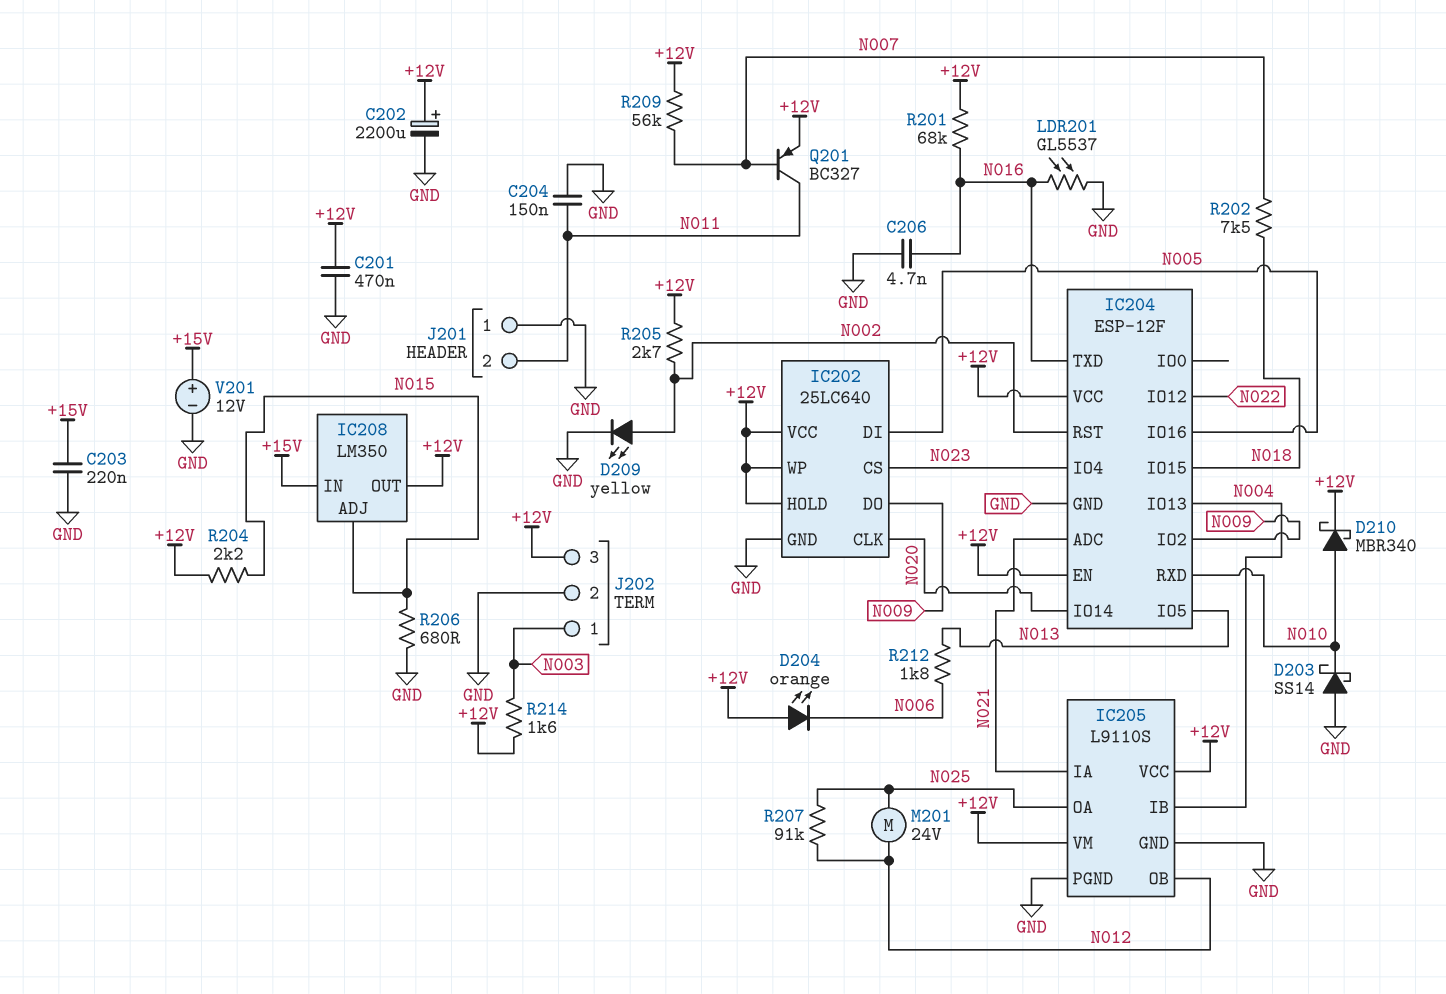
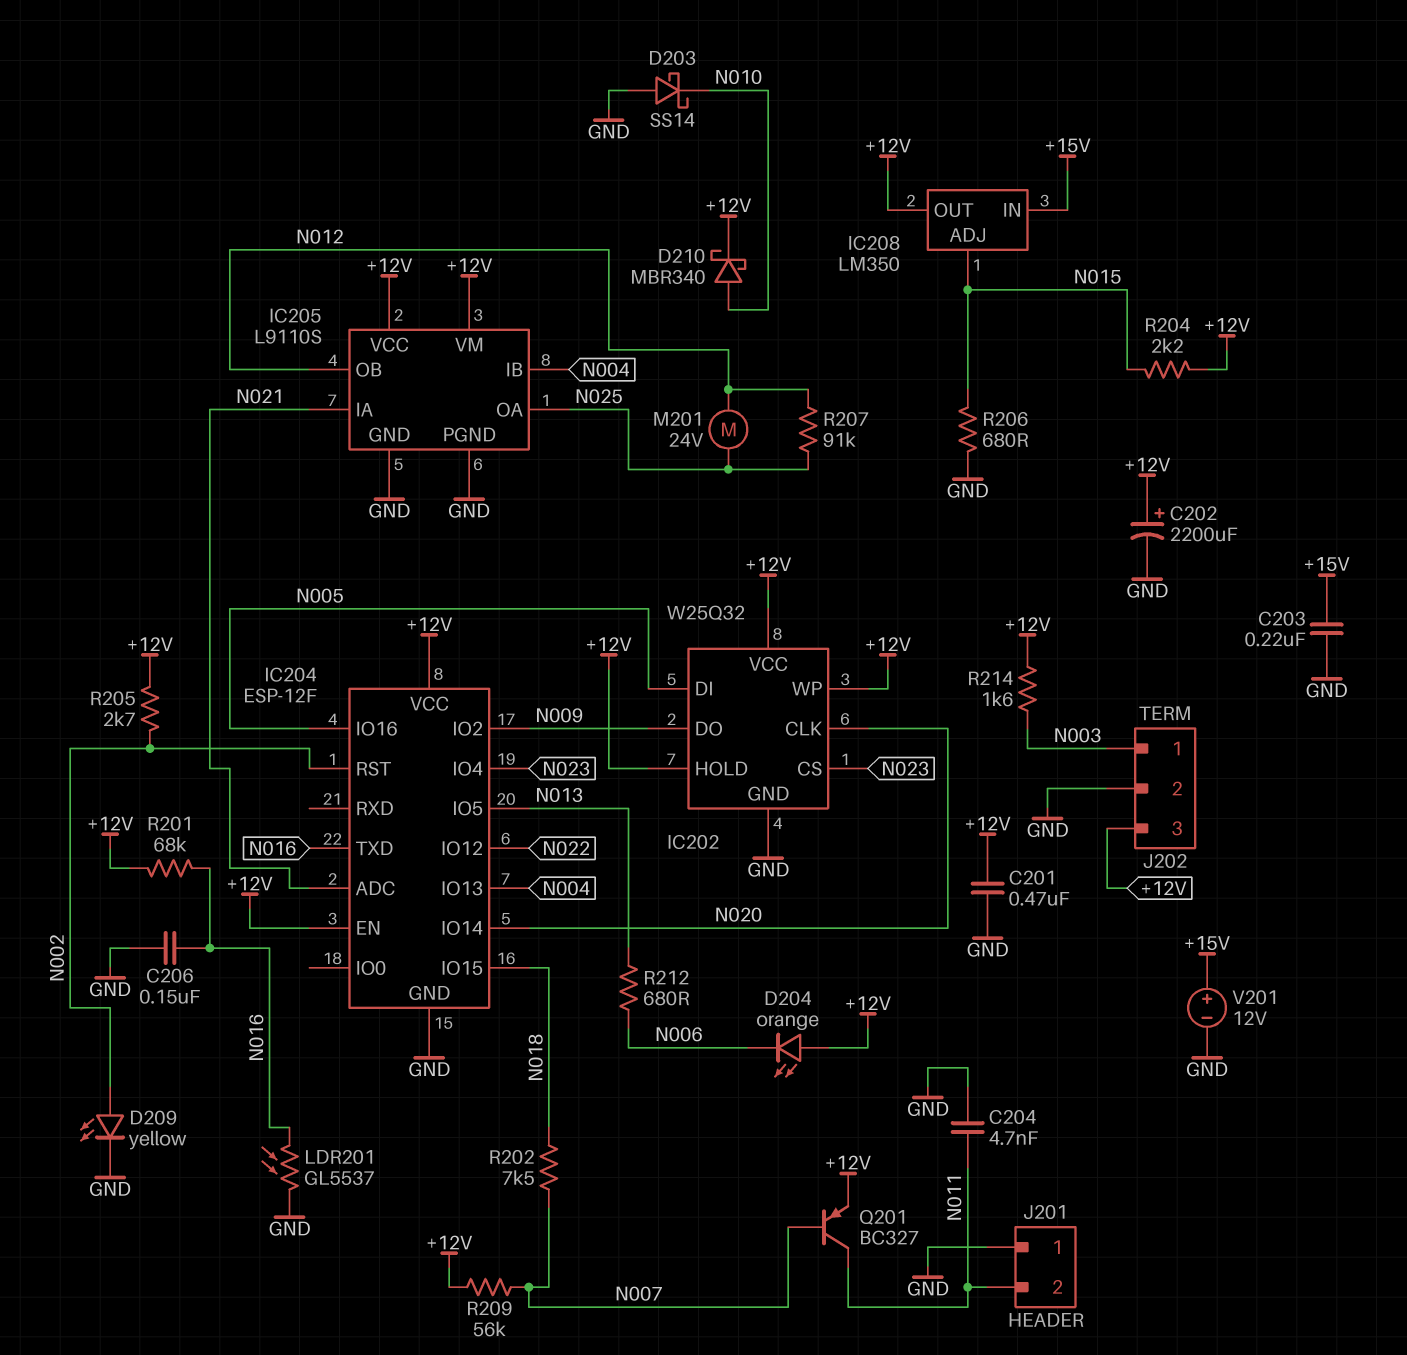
C204: 150nF (GND, N011) -> 4.7nF (GND, N011)
C206: 4.7nF (GND, N016) -> 150nF (GND, N016)
IC202: 25LC640 -> W25Q32
IC204 pin RXD: N010 -> none
R212: 1.8k (N006, N013) -> 680 (N006, N013)

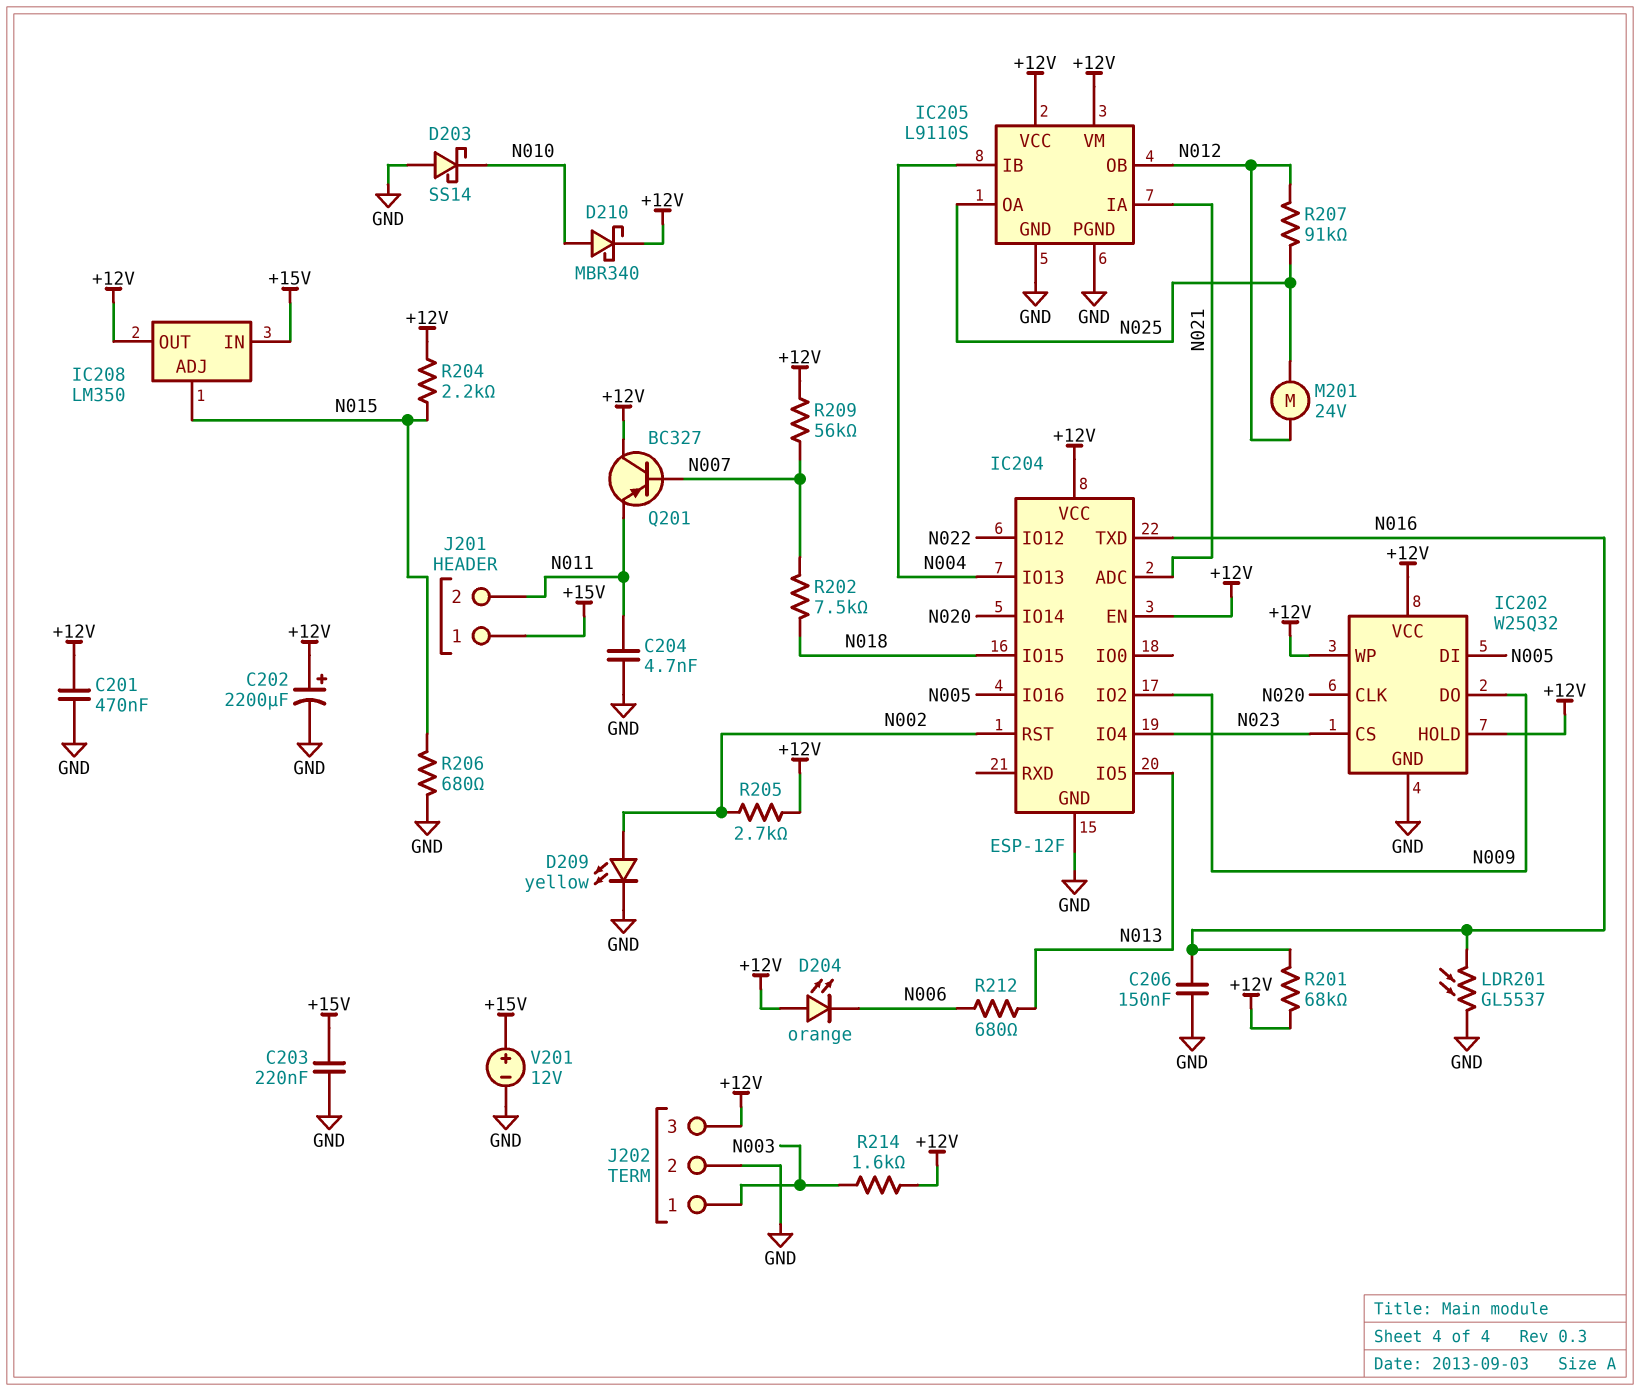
J201 pin 1: GND -> +15V
Q201: PNP BC327 (B N007, C N011, E +12V) -> PNP BC327 (B N007, C +12V, E N011)

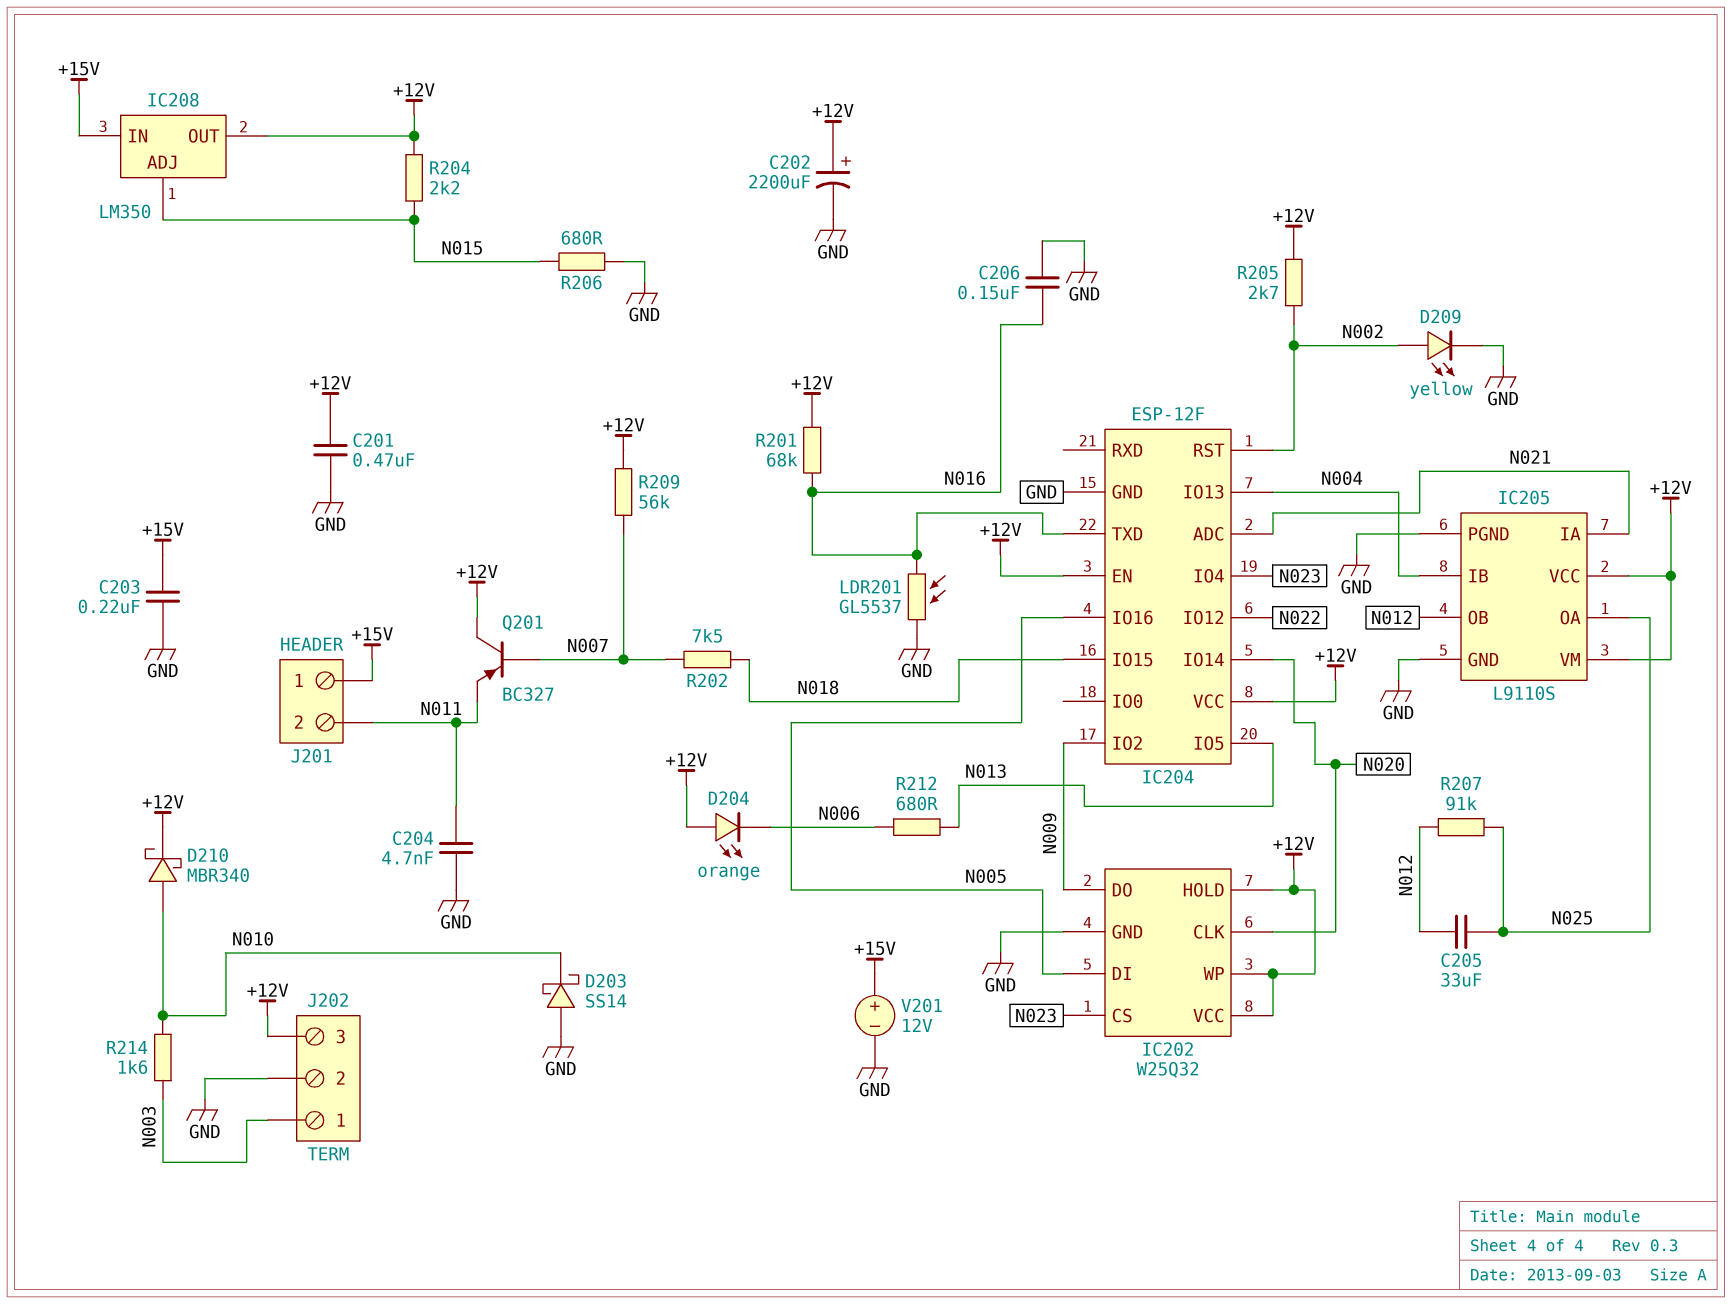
C205: none -> 33uF (N012, N025)
M201: motor 24V (N012, N025) -> none
R214: 1.6k (+12V, N003) -> 1.6k (N003, N010)

